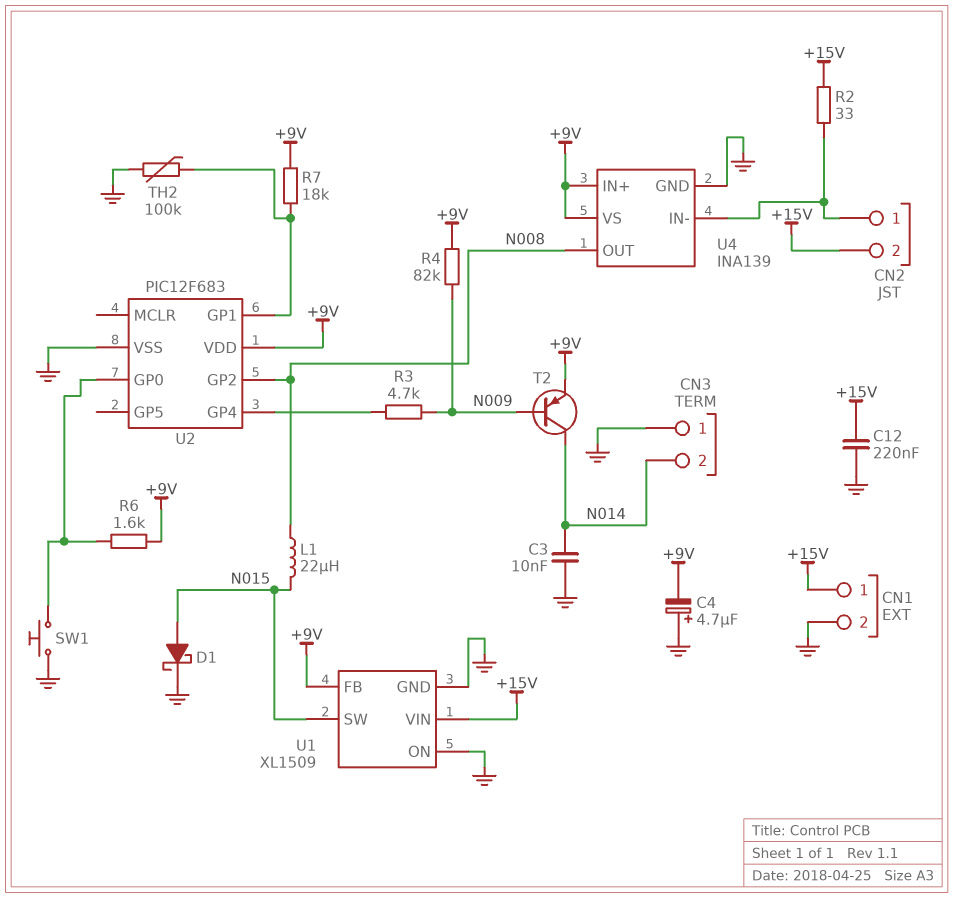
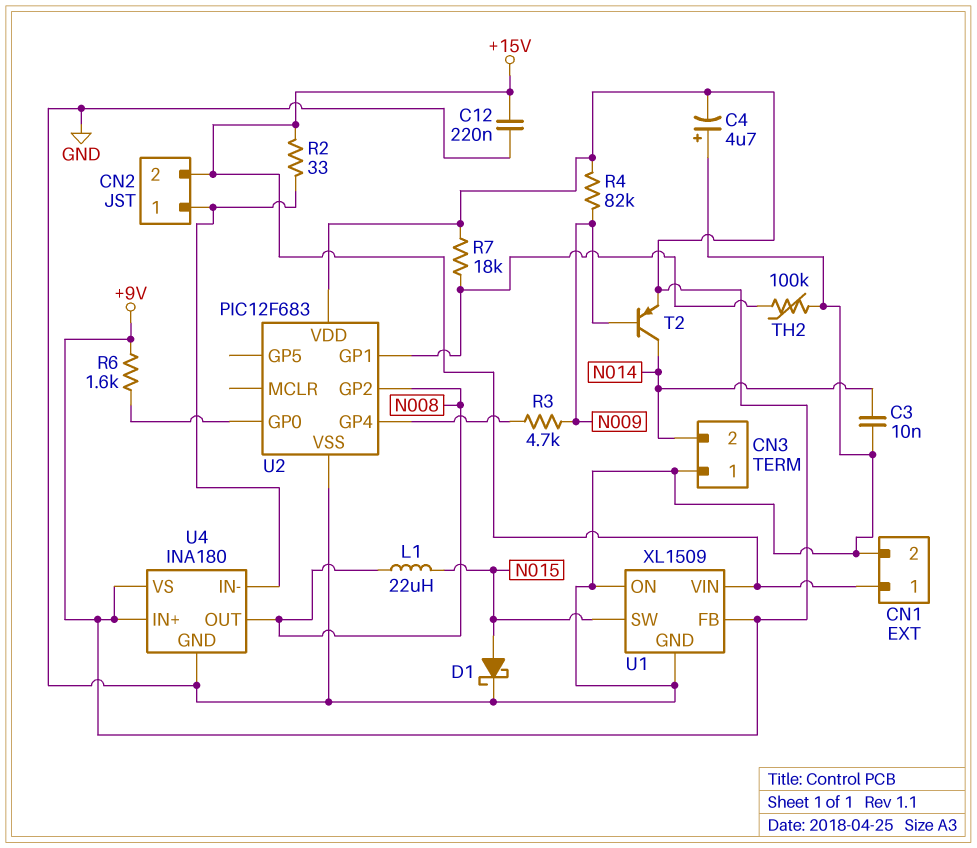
SW1: button (GND, U2/GP0) -> none
U4: INA139 -> INA180

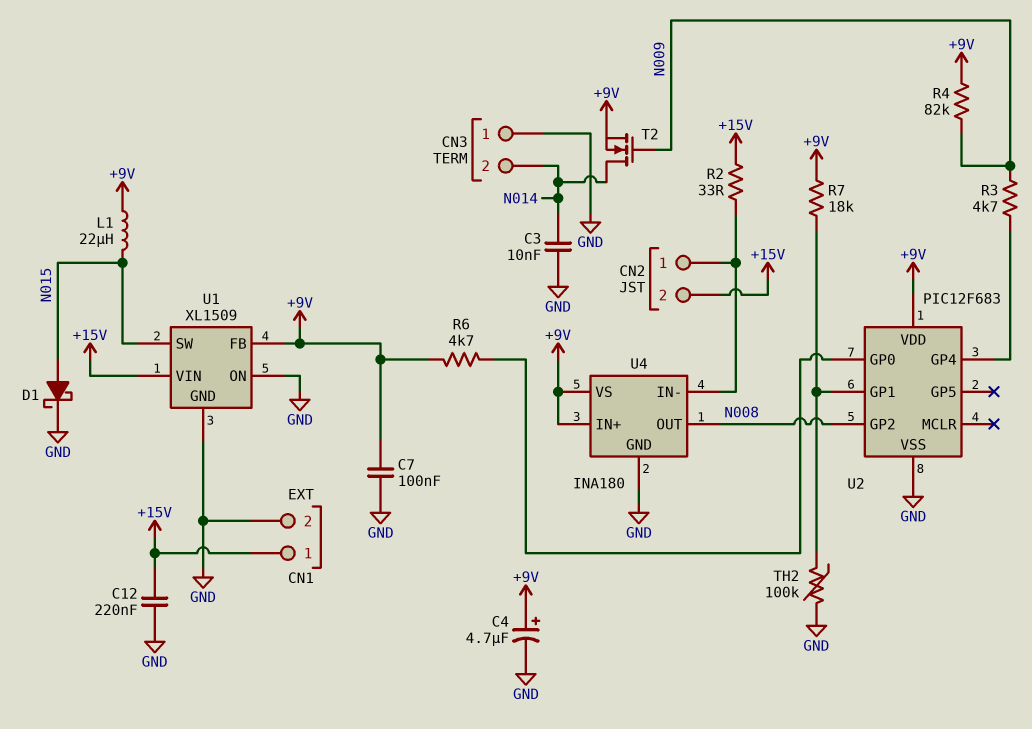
C4: 4.7uF (plus GND, minus +9V) -> 4.7uF (plus +9V, minus GND)
C7: none -> 100nF (+9V, GND)
L1: 22uH (N008, N015) -> 22uH (+9V, N015)
R6: 1.6k (+9V, U2/GP0) -> 4.7k (+9V, U2/GP0)
T2: PNP (B N009, C N014, E +9V) -> NMOS (G N009, D N014, S +9V)

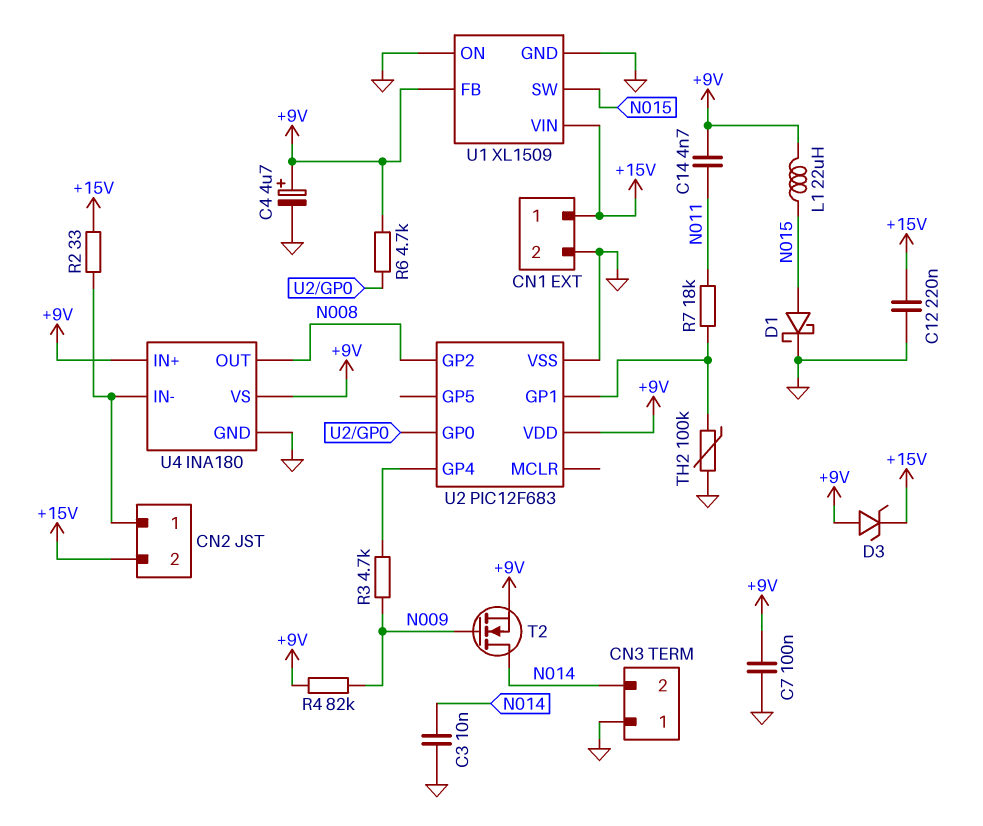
C14: none -> 4.7nF (+9V, N011)
D3: none -> zener (A +9V, K +15V)
R7: 18k (+9V, U2/GP1) -> 18k (N011, U2/GP1)

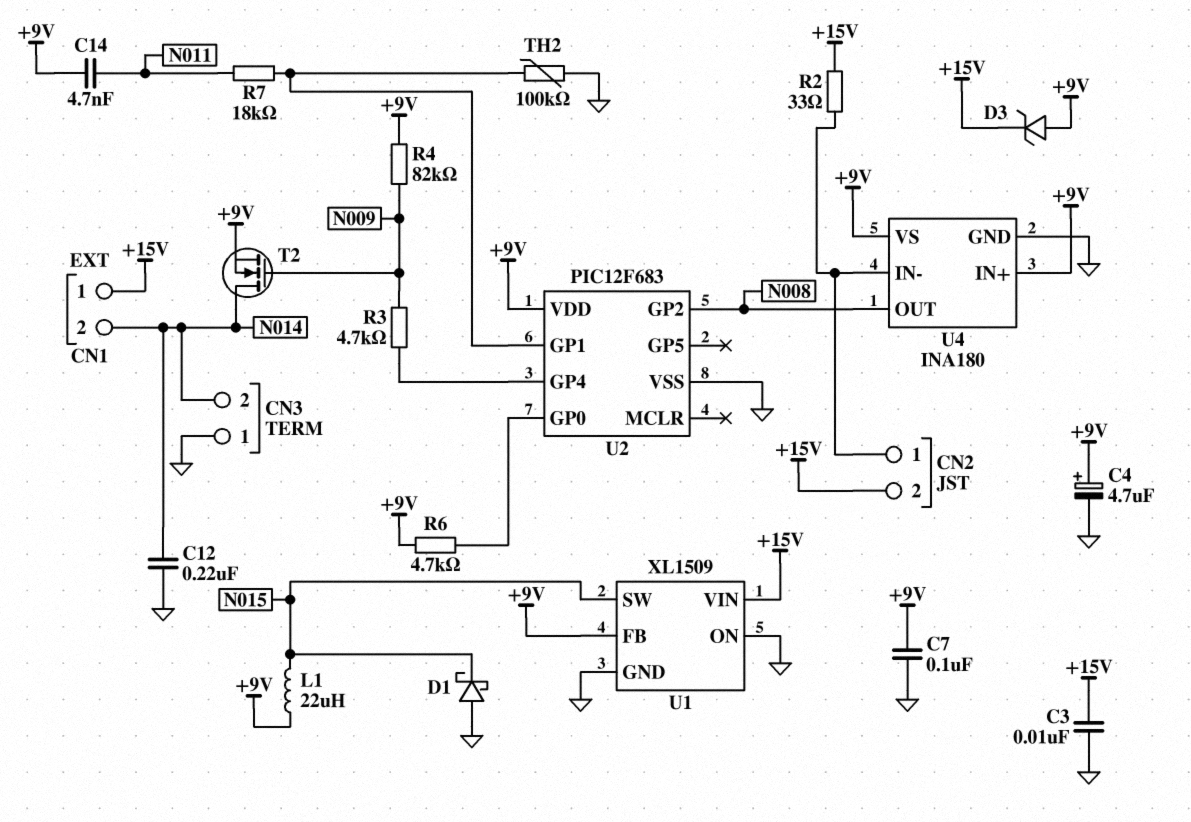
C3: 10nF (GND, N014) -> 10nF (+15V, GND)
C12: 220nF (+15V, GND) -> 220nF (GND, N014)
CN1 pin 2: GND -> N014
D1: schottky (A N015, K GND) -> schottky (A GND, K N015)

